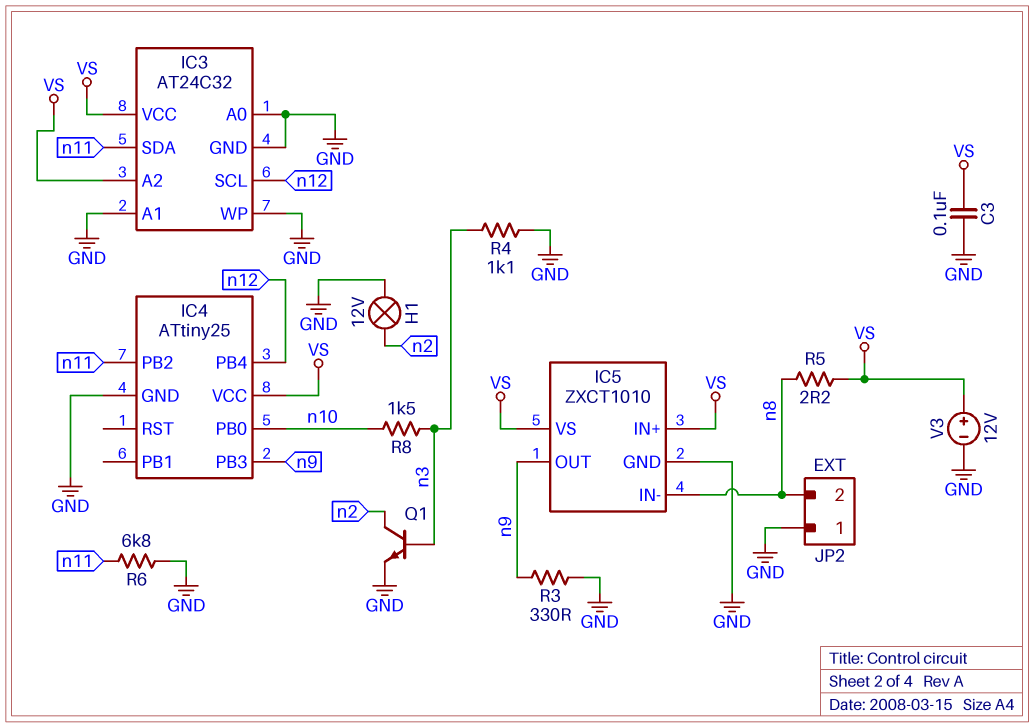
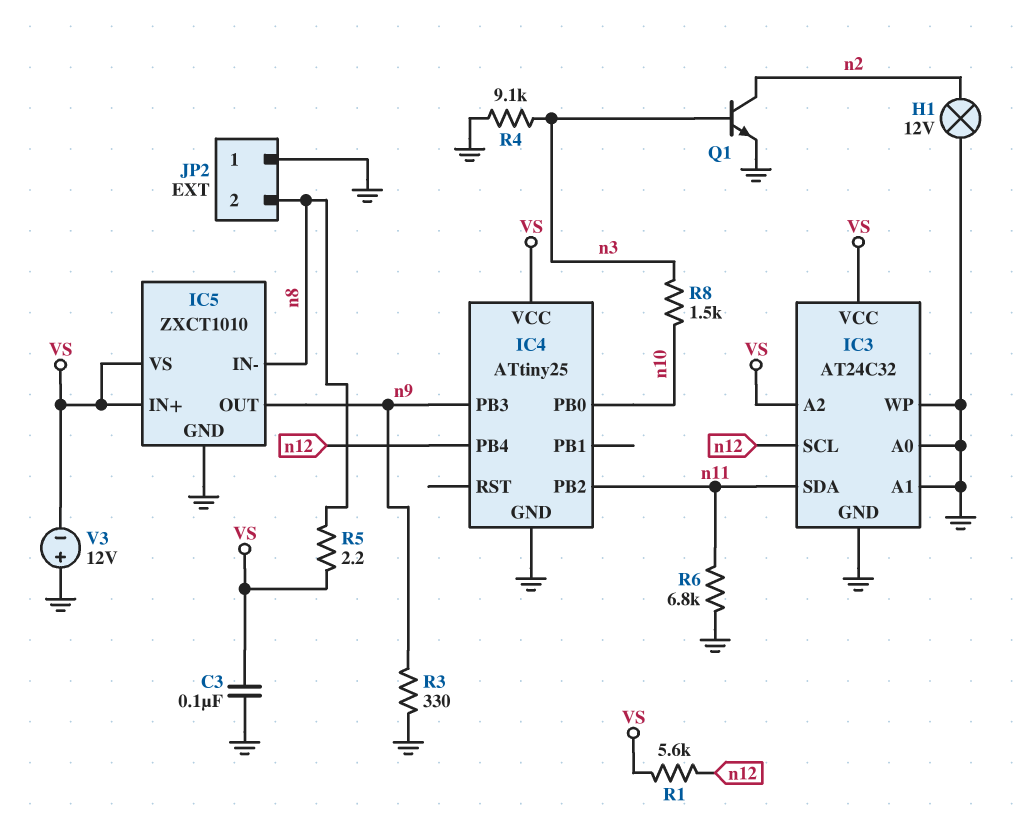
R1: none -> 5.6k (VS, n12)
R4: 1.1k (GND, n3) -> 9.1k (GND, n3)
V3: 12V (plus VS, minus GND) -> 12V (plus GND, minus VS)

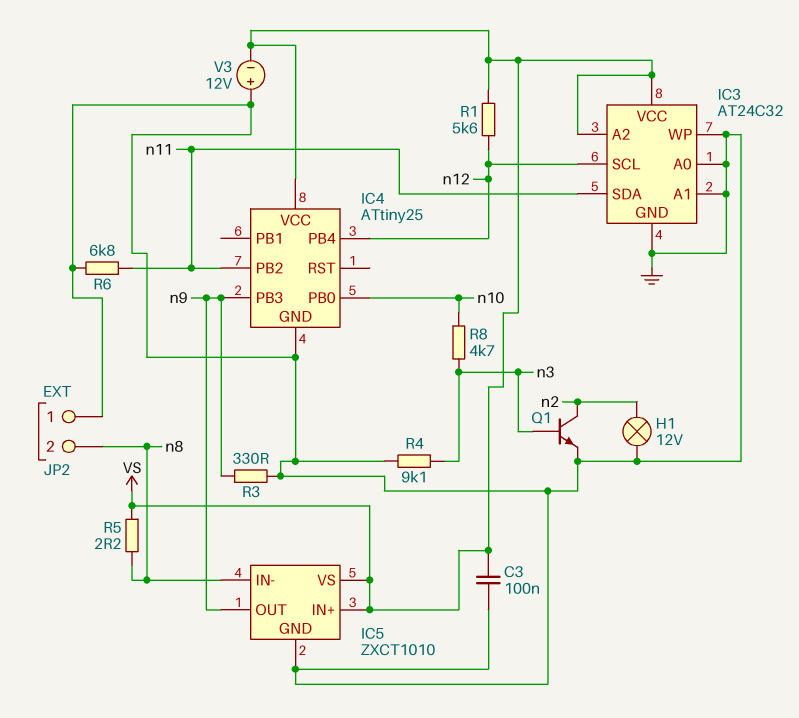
R8: 1.5k (n3, n10) -> 4.7k (n3, n10)

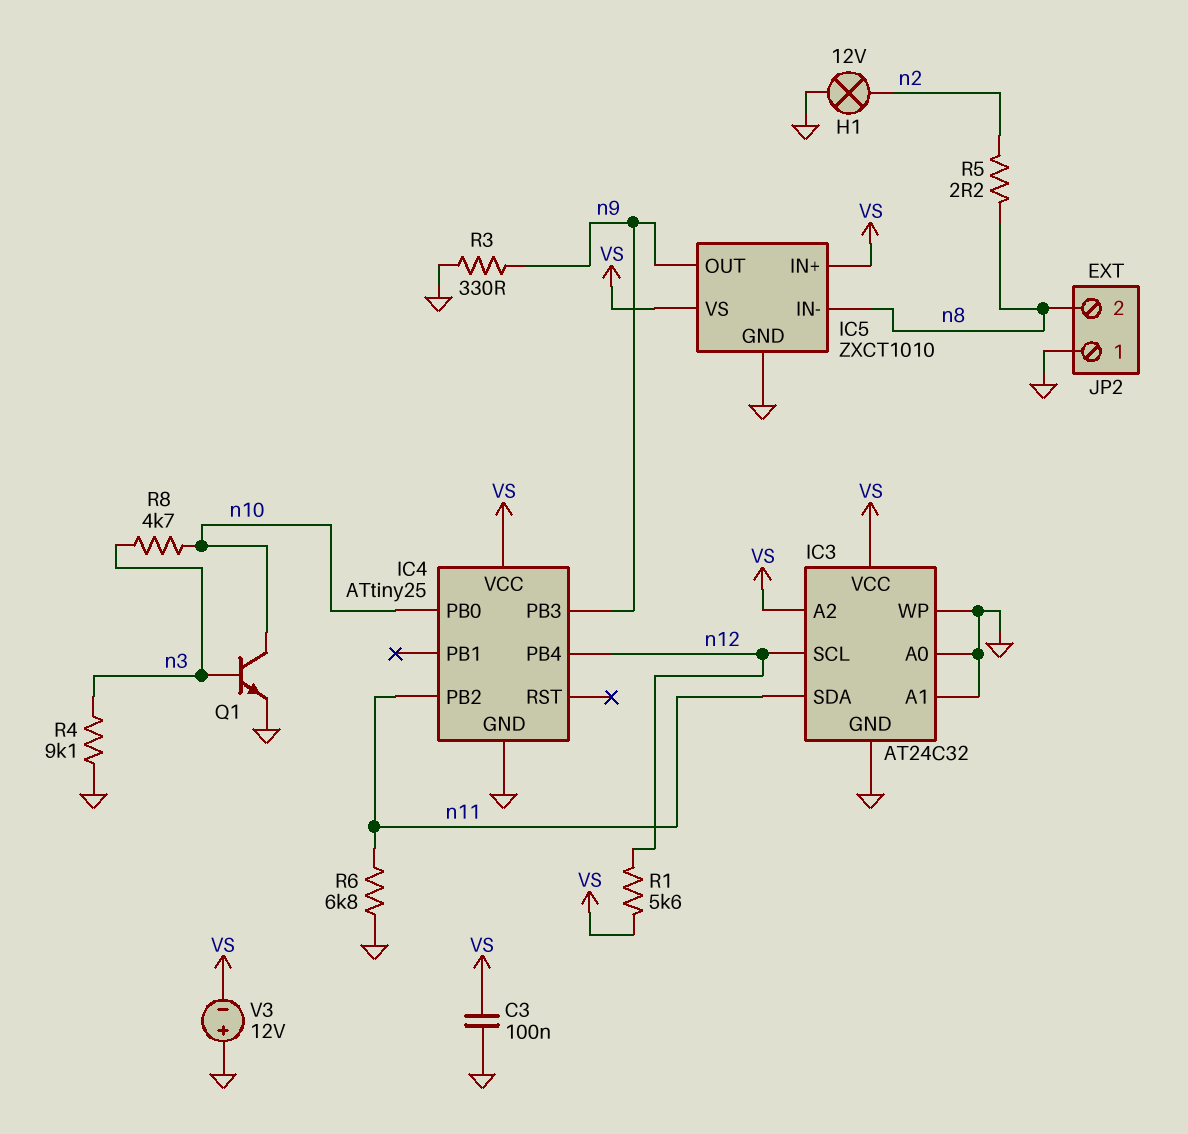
Q1: NPN (B n3, C n2, E GND) -> NPN (B n3, C n10, E GND)
R5: 2.2 (VS, n8) -> 2.2 (n2, n8)

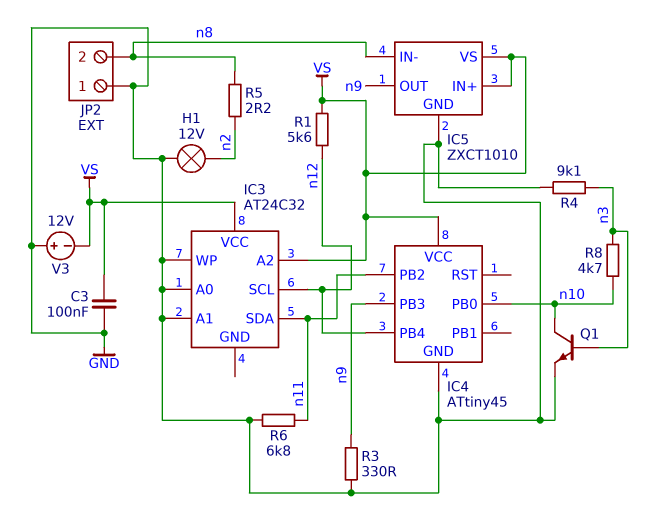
IC3 pin GND: GND -> none
IC4: ATtiny25 -> ATtiny45

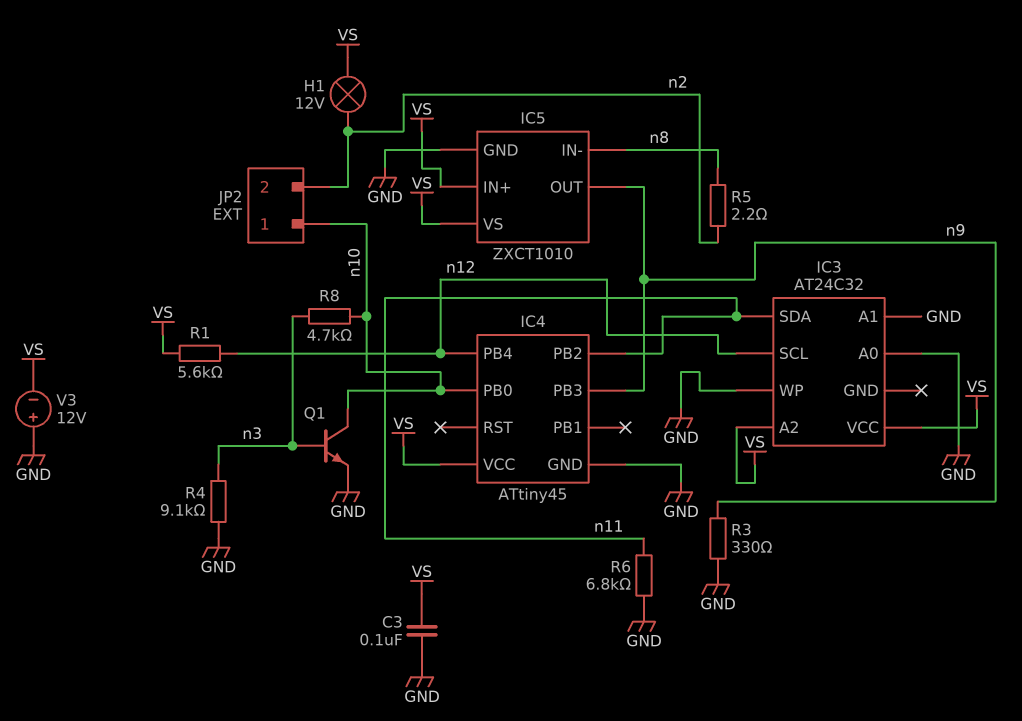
H1: lamp 12V (GND, n2) -> lamp 12V (VS, n2)
JP2 pin 1: GND -> n10
JP2 pin 2: n8 -> n2

